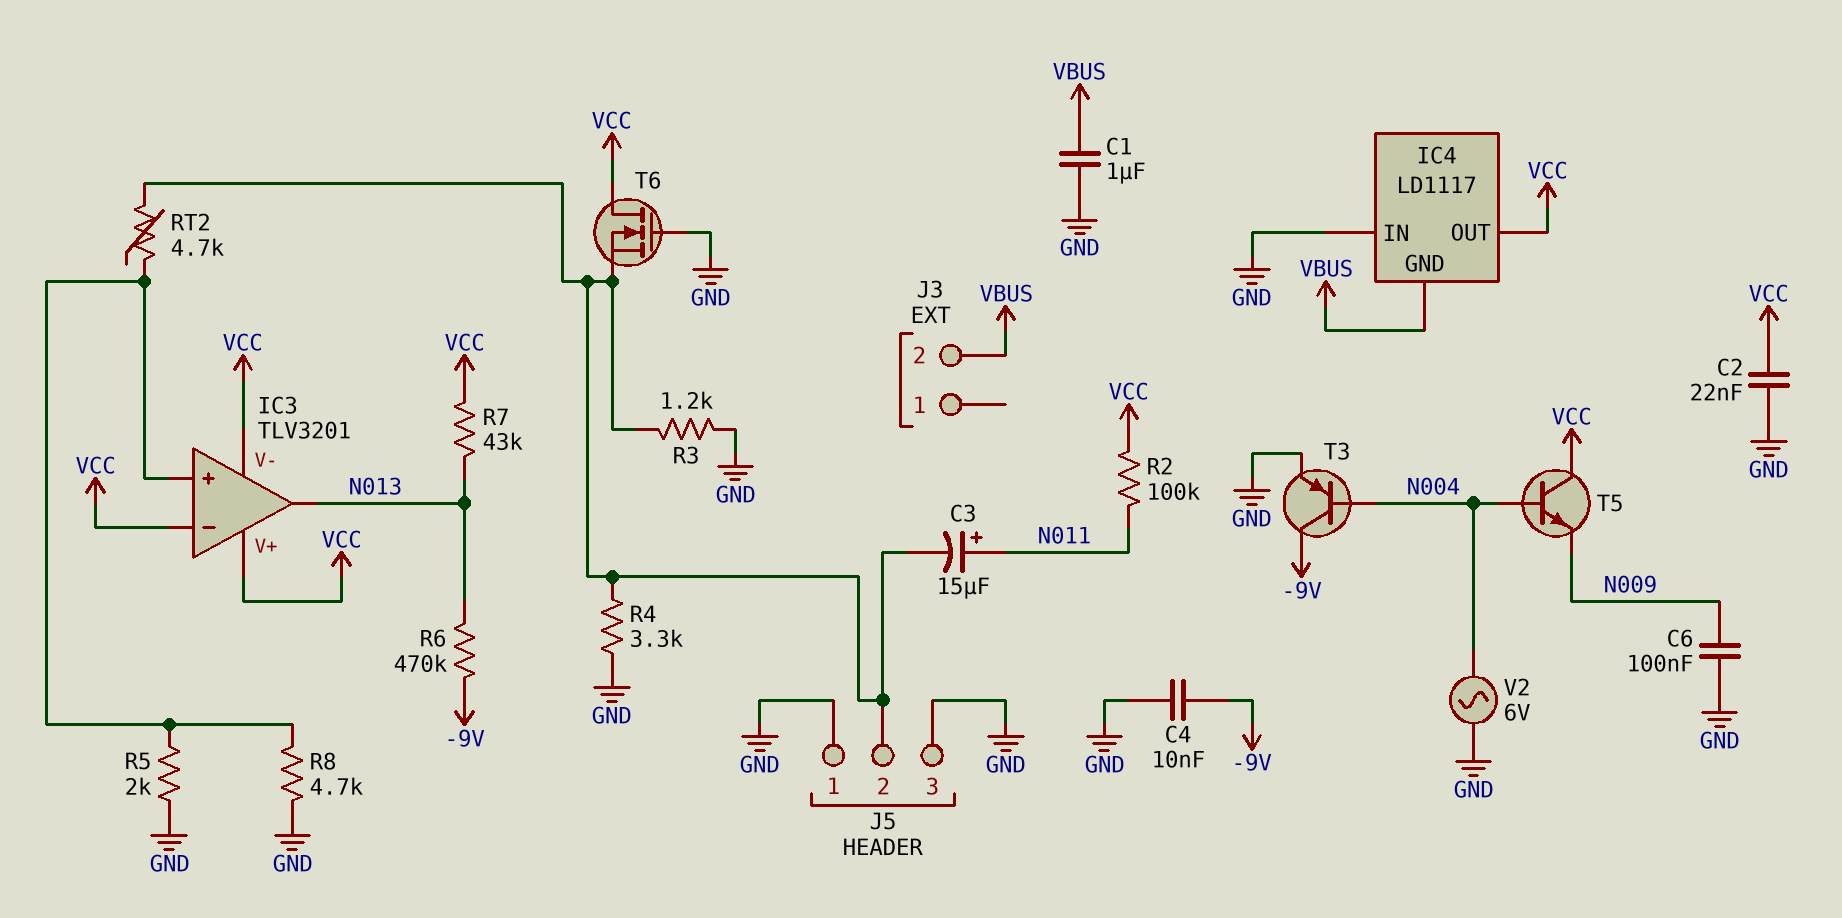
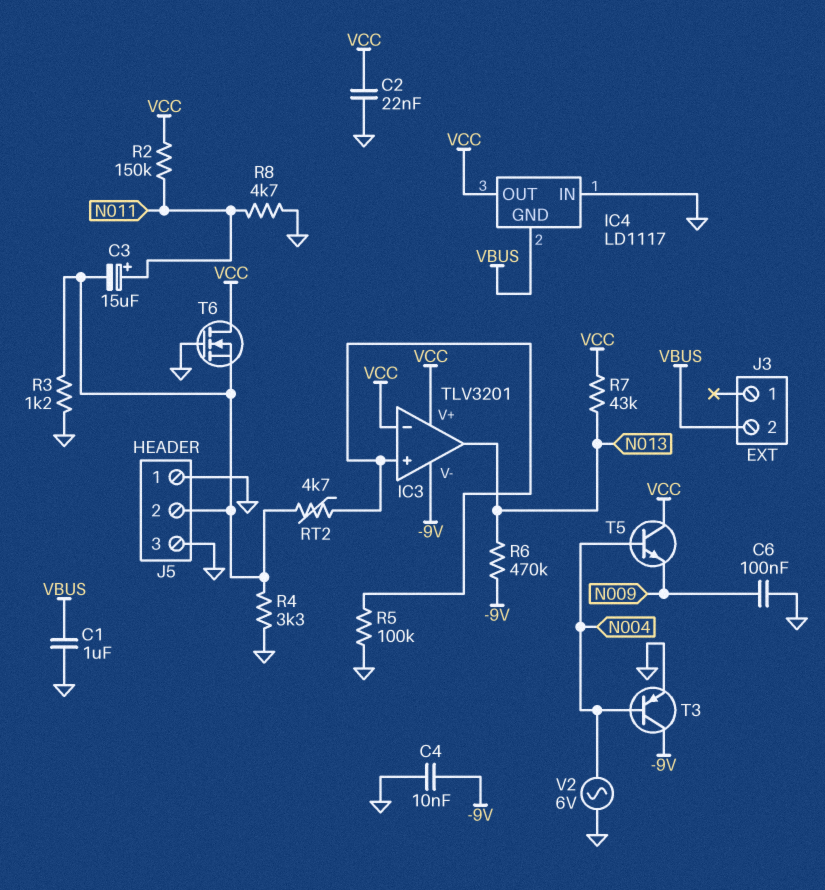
IC3 pin V-: VCC -> -9V
R2: 100k (N011, VCC) -> 150k (N011, VCC)
R5: 2k (GND, IC3/in+) -> 100k (GND, IC3/in+)
R8: 4.7k (GND, IC3/in+) -> 4.7k (GND, N011)

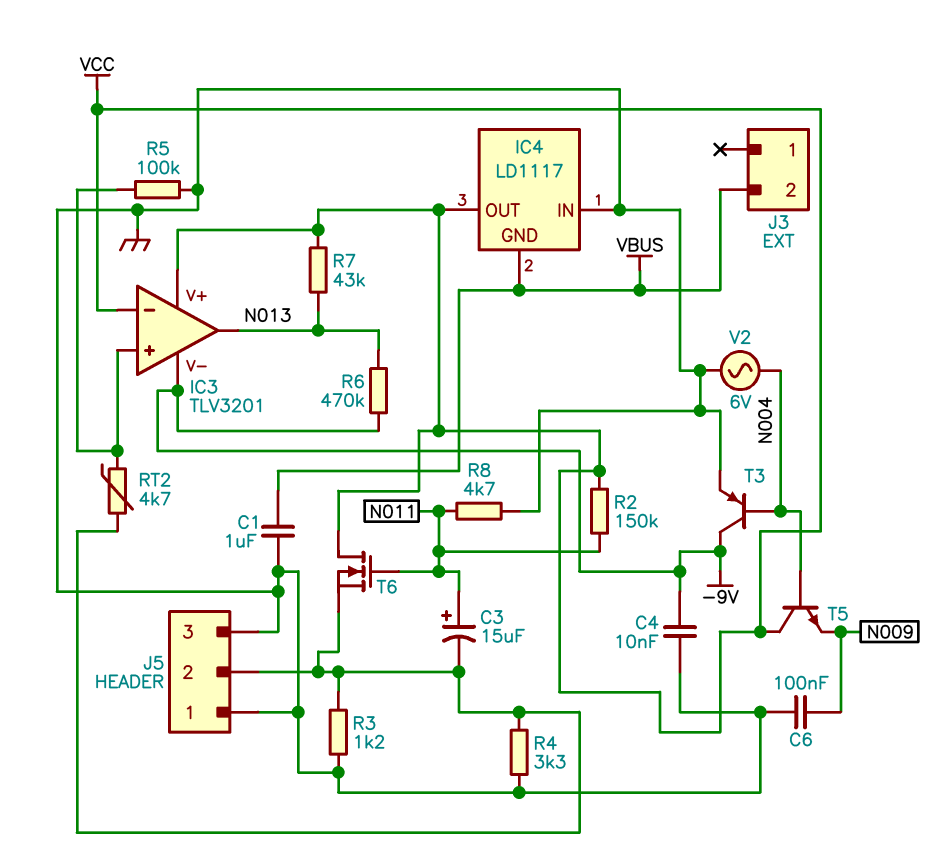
C2: 22nF (GND, VCC) -> none
T6: NMOS (G GND, D VCC, S J5/2) -> NMOS (G N011, D VCC, S J5/2)

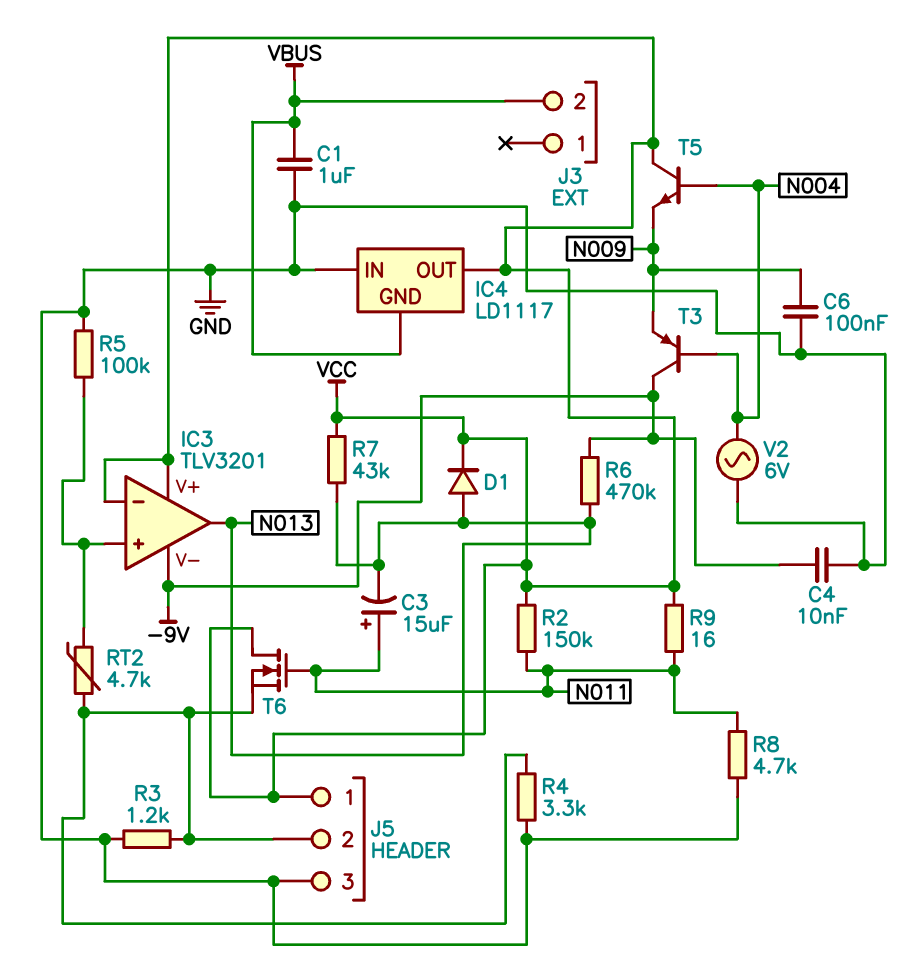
C3: 15uF (plus N011, minus J5/2) -> 15uF (plus N011, minus N013)
D1: none -> diode (A N013, K VCC)
J5 pin 1: GND -> VCC
R9: none -> 16 (N011, VCC)
T3: PNP (B N004, C -9V, E GND) -> PNP (B N004, C -9V, E N009)

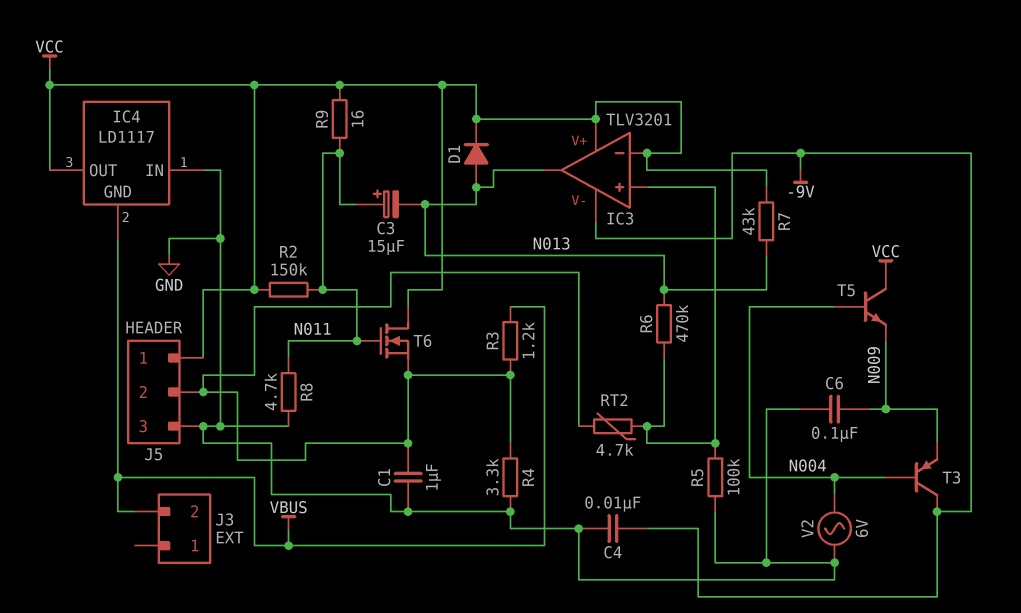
C1: 1uF (GND, VBUS) -> 1uF (GND, J5/2)
R3: 1.2k (GND, J5/2) -> 1.2k (J5/2, VBUS)
R6: 470k (-9V, N013) -> 470k (IC3/in+, N013)

